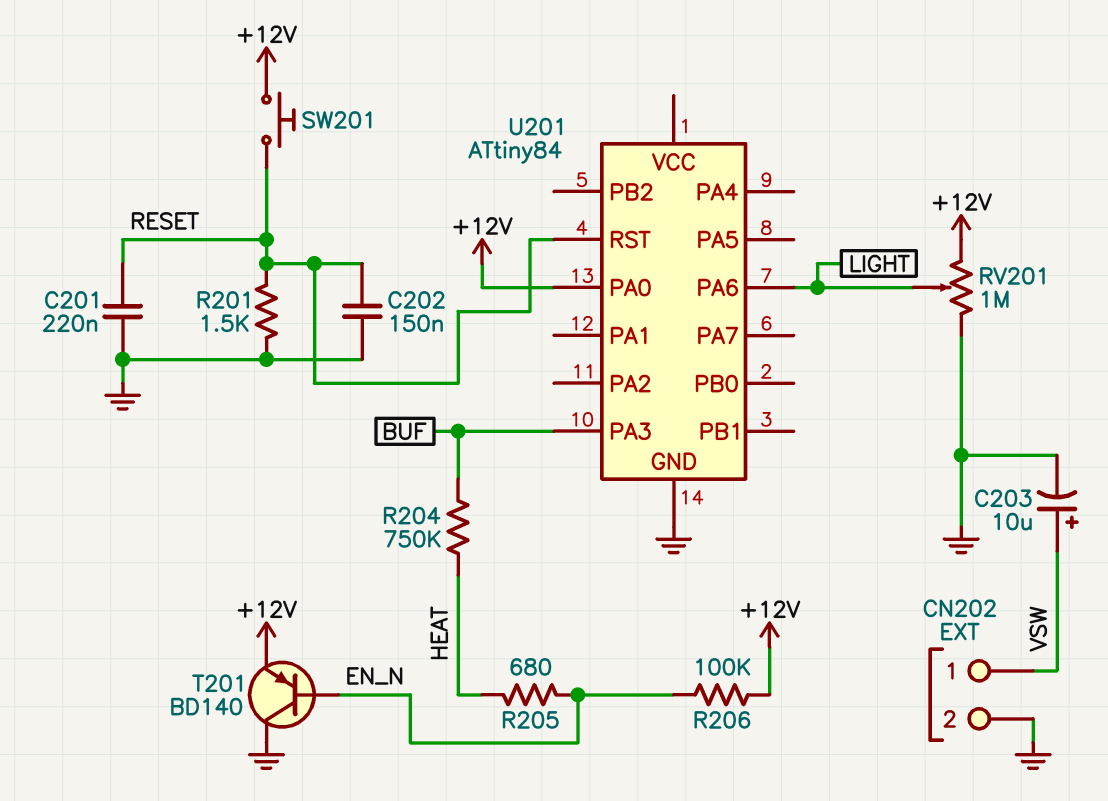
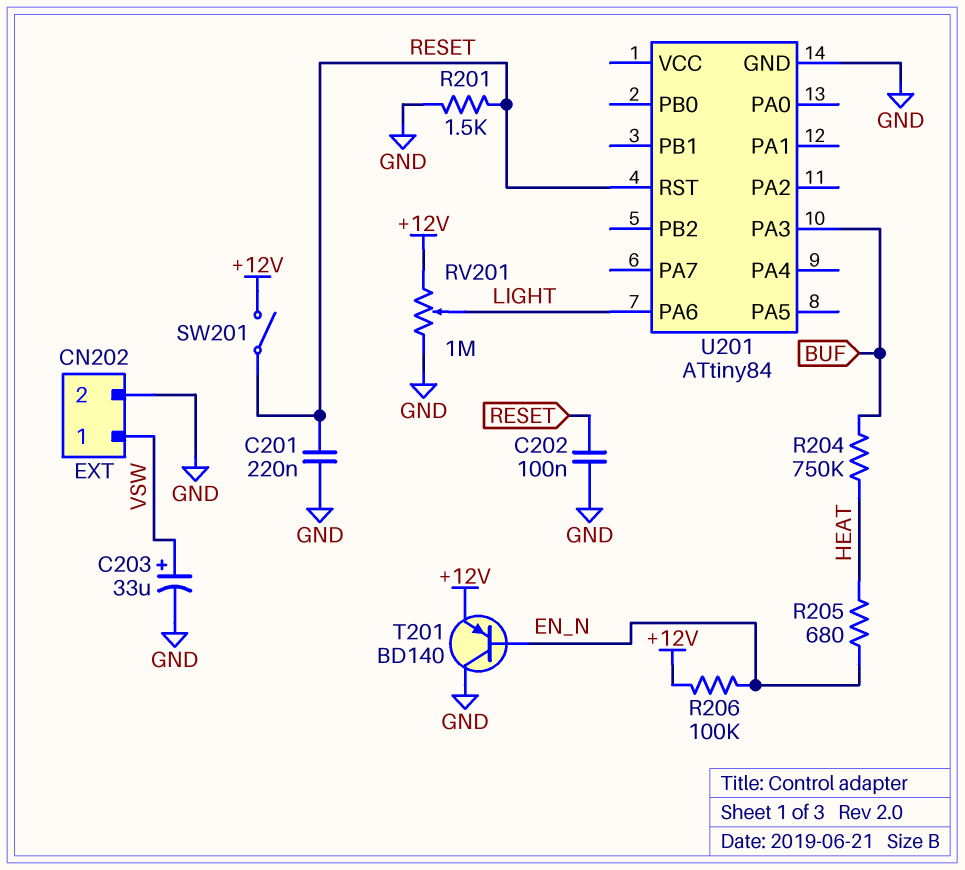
C202: 150nF (GND, RESET) -> 100nF (GND, RESET)
C203: 10uF (plus VSW, minus GND) -> 33uF (plus VSW, minus GND)
SW201: button (+12V, RESET) -> switch (+12V, RESET)
U201 pin PA0: +12V -> none

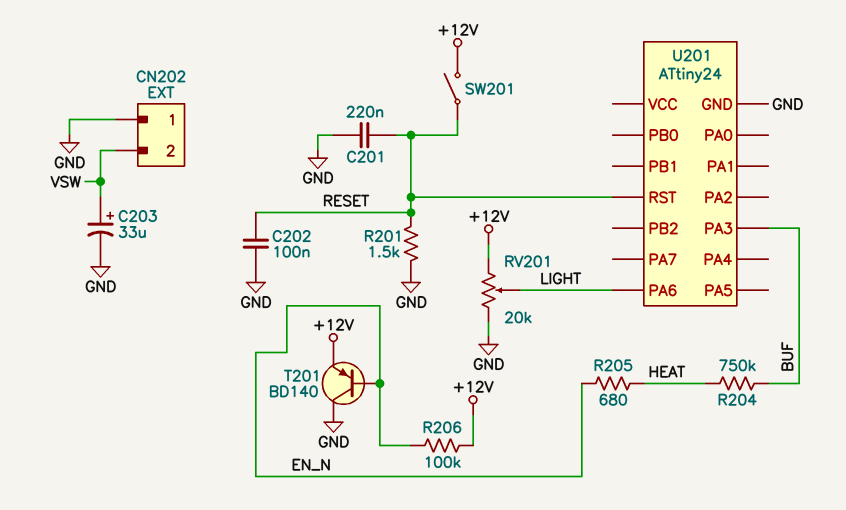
CN202 pin 1: VSW -> GND
CN202 pin 2: GND -> VSW
RV201: 1M (+12V, GND, wiper LIGHT) -> 20k (+12V, GND, wiper LIGHT)
U201: ATtiny84 -> ATtiny24

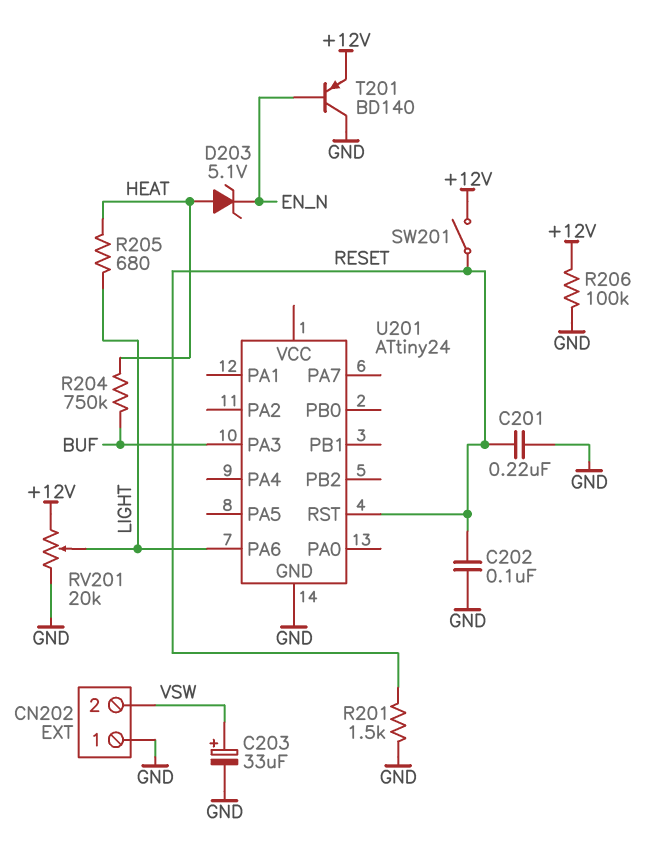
D203: none -> zener 5.1V (A HEAT, K EN_N)
R205: 680 (EN_N, HEAT) -> 680 (HEAT, LIGHT)
R206: 100k (+12V, EN_N) -> 100k (+12V, GND)

